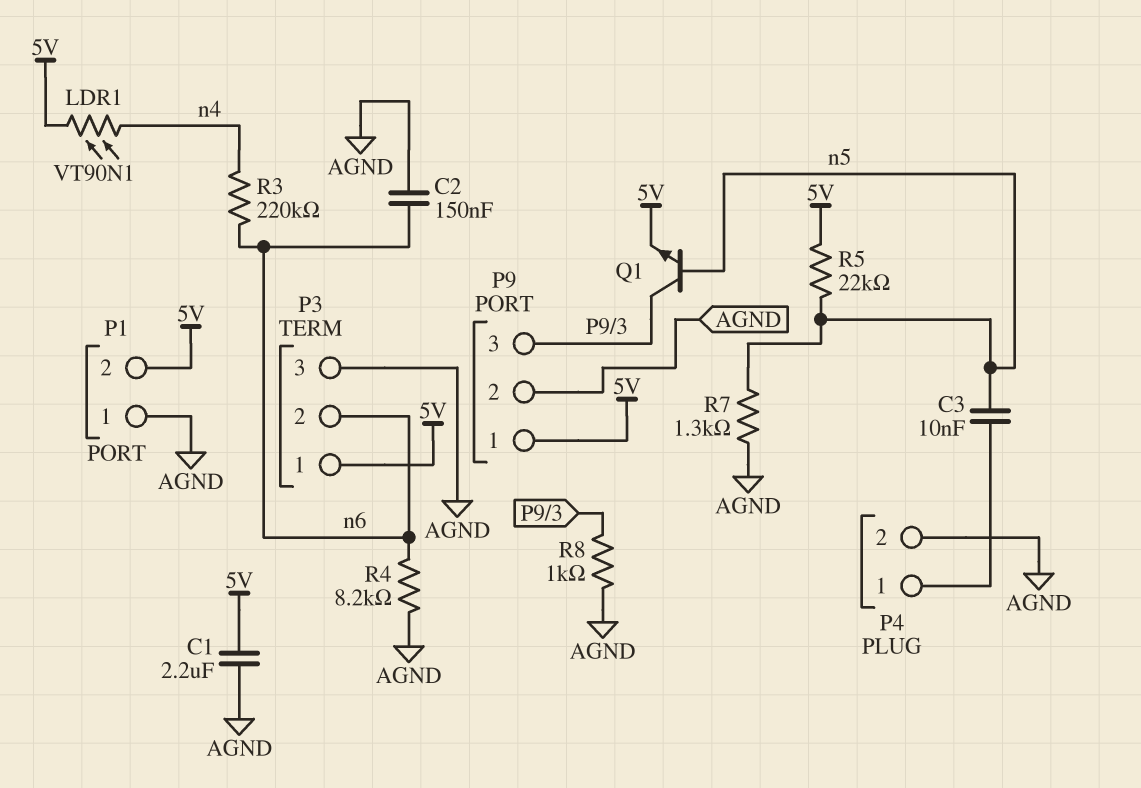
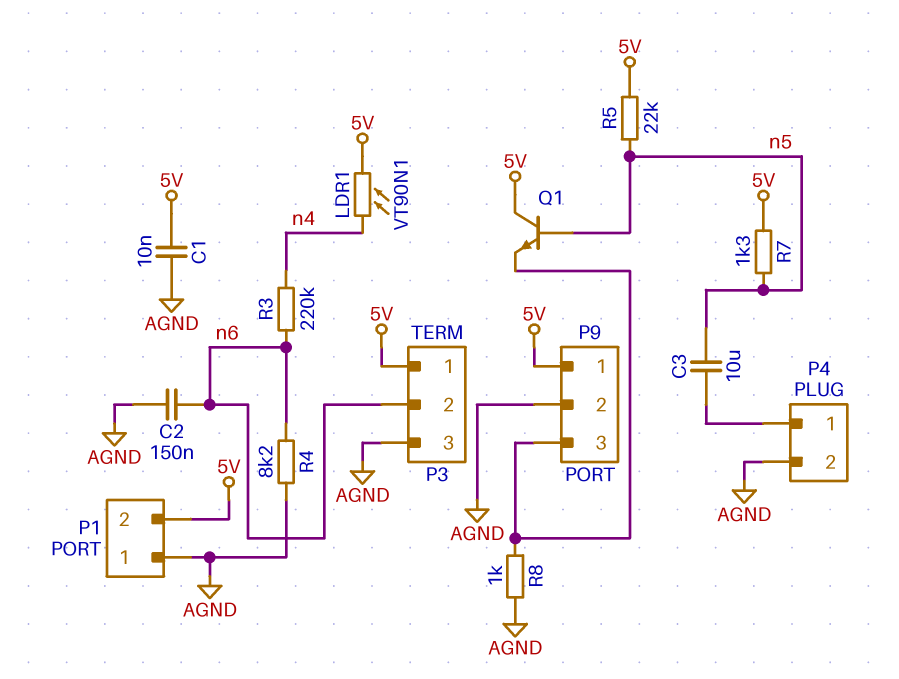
C1: 2.2uF (5V, AGND) -> 10nF (5V, AGND)
C3: 10nF (P4/1, n5) -> 10uF (P4/1, n5)
Q1: NPN (B n5, C P9/3, E 5V) -> NPN (B n5, C 5V, E P9/3)
R7: 1.3k (AGND, n5) -> 1.3k (5V, n5)

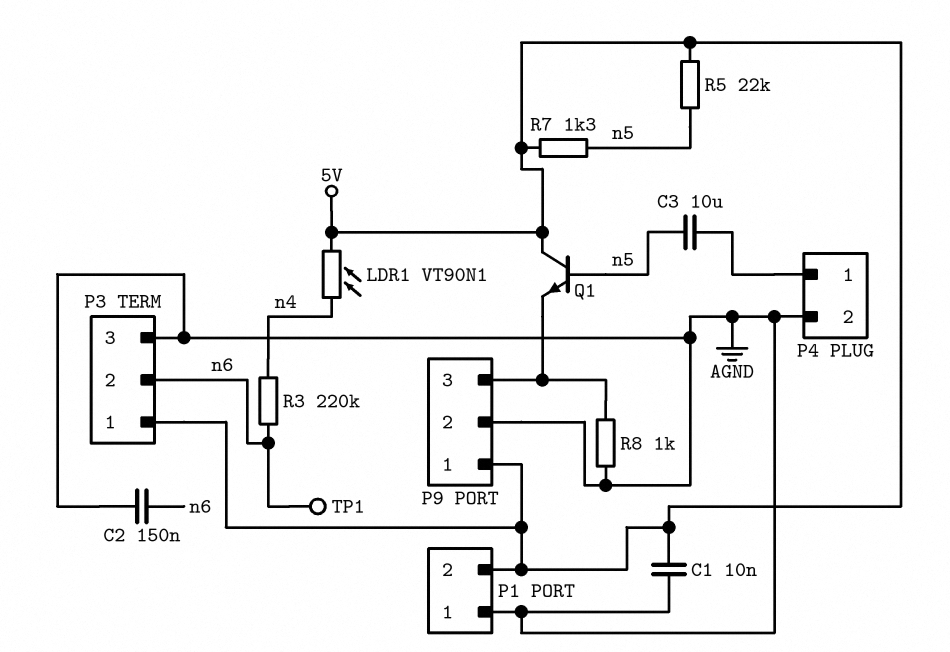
R4: 8.2k (AGND, n6) -> none
TP1: none -> test point (n6)

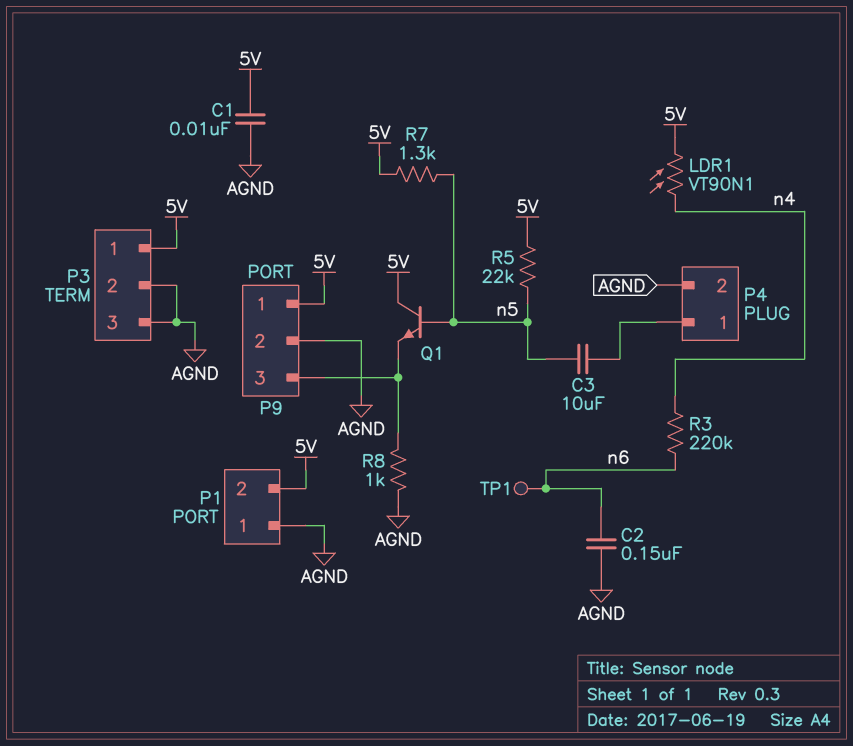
P3 pin 2: n6 -> AGND

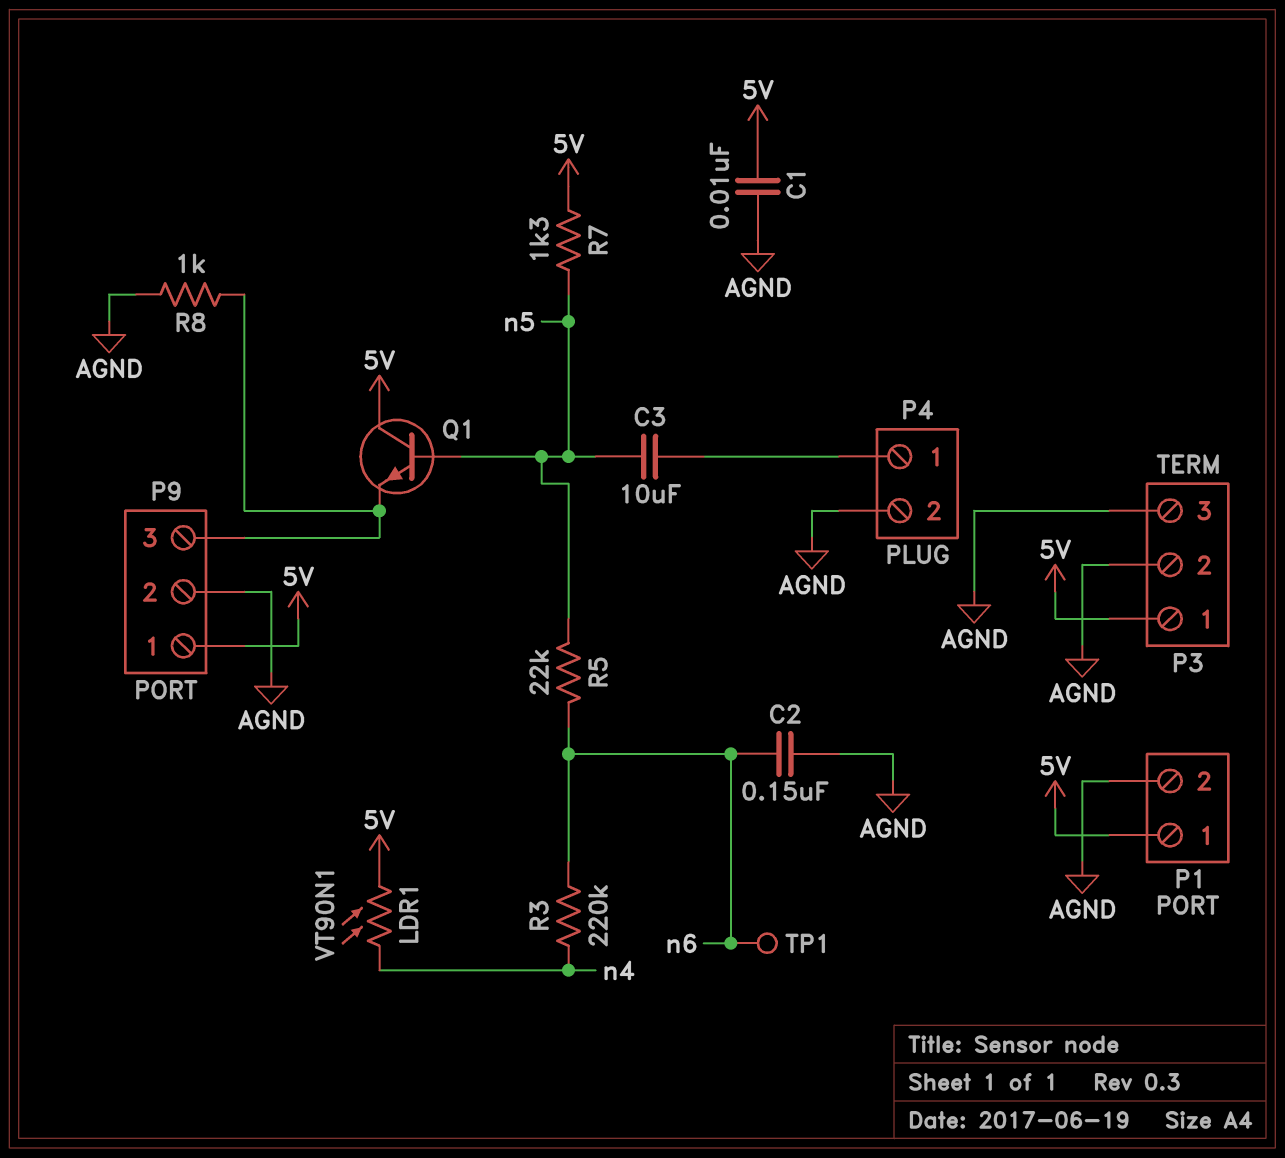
P1 pin 1: AGND -> 5V
P1 pin 2: 5V -> AGND
R5: 22k (5V, n5) -> 22k (n5, n6)

